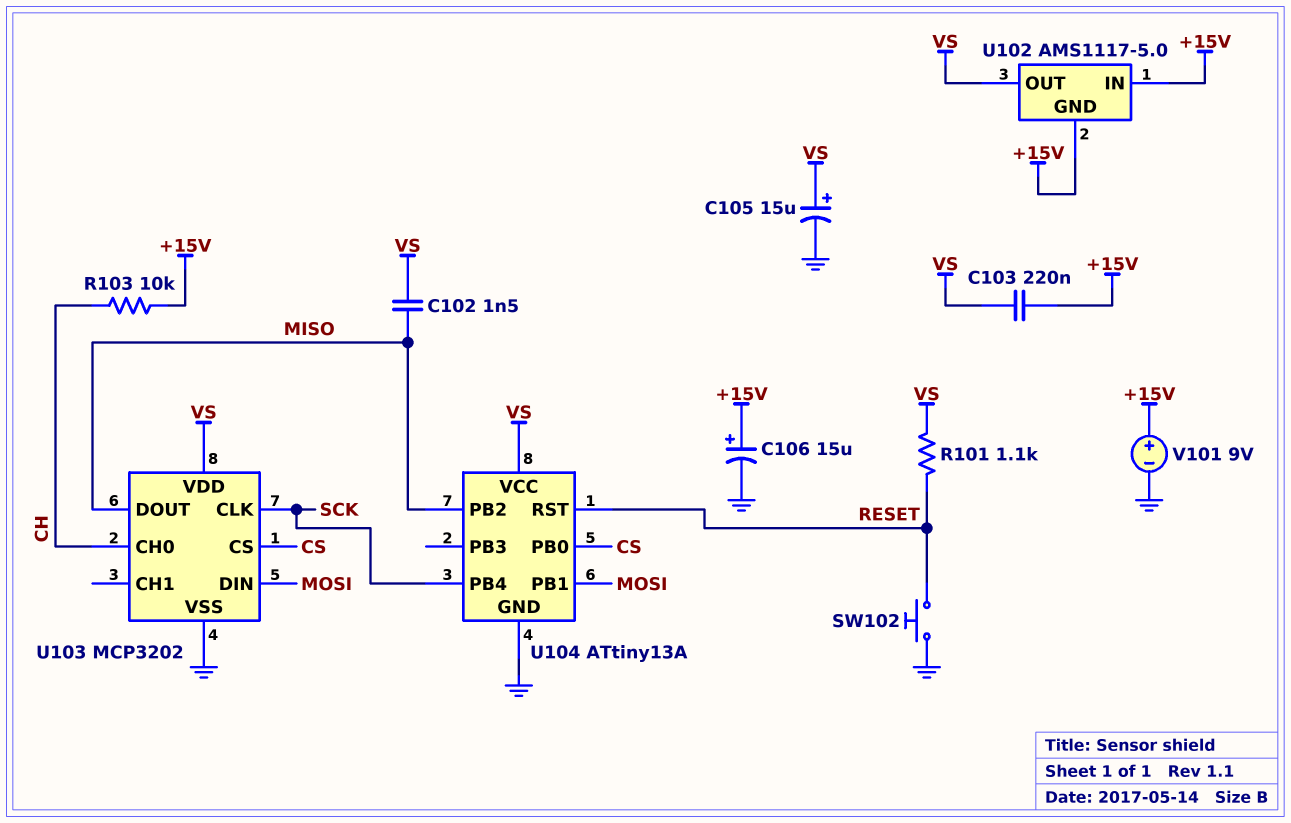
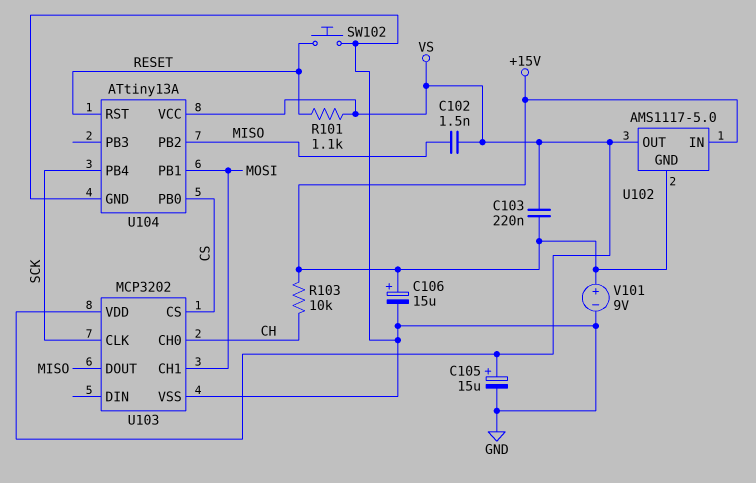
U103 pin CH1: none -> MOSI
U103 pin DIN: MOSI -> none

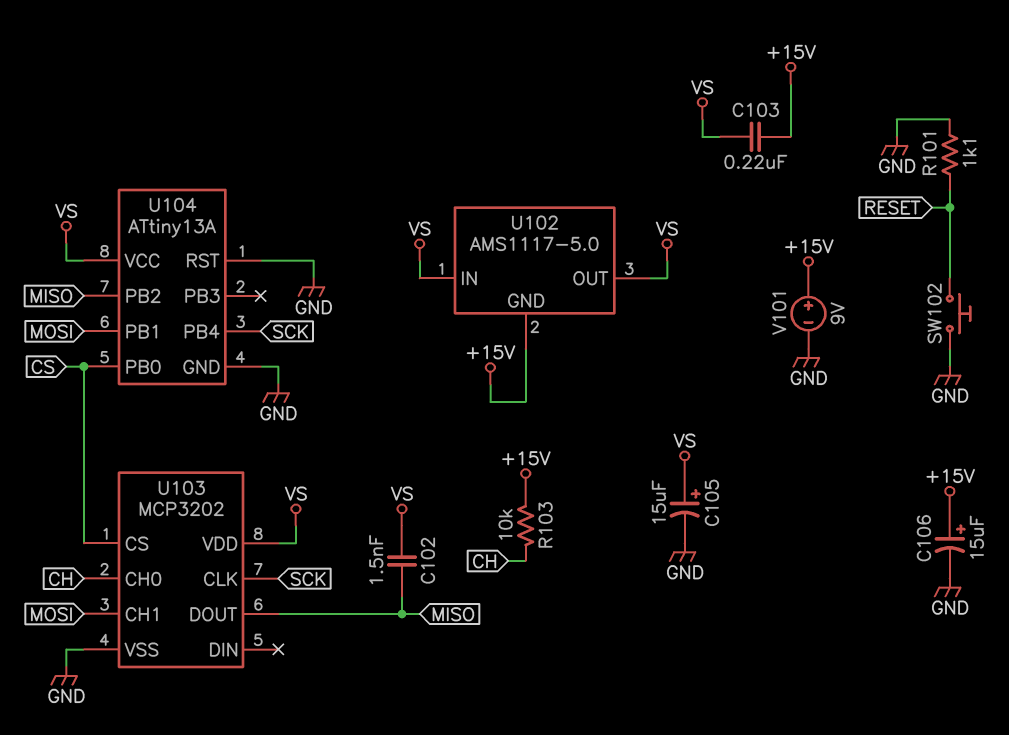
R101: 1.1k (RESET, VS) -> 1.1k (GND, RESET)
U102 pin IN: +15V -> VS
U104 pin RST: RESET -> GND

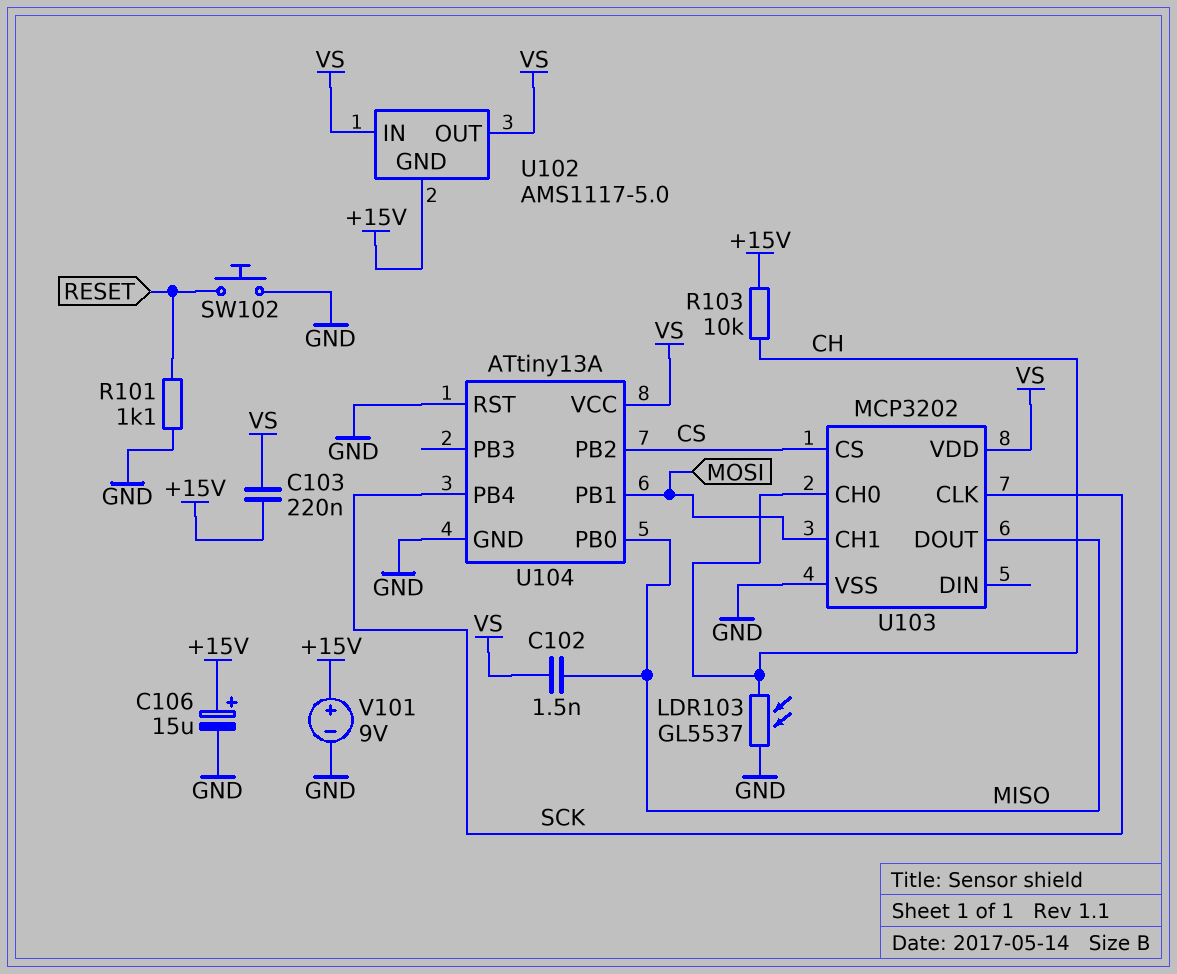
C105: 15uF (plus VS, minus GND) -> none
LDR103: none -> GL5537 (CH, GND)
U104 pin PB0: CS -> MISO
U104 pin PB2: MISO -> CS

